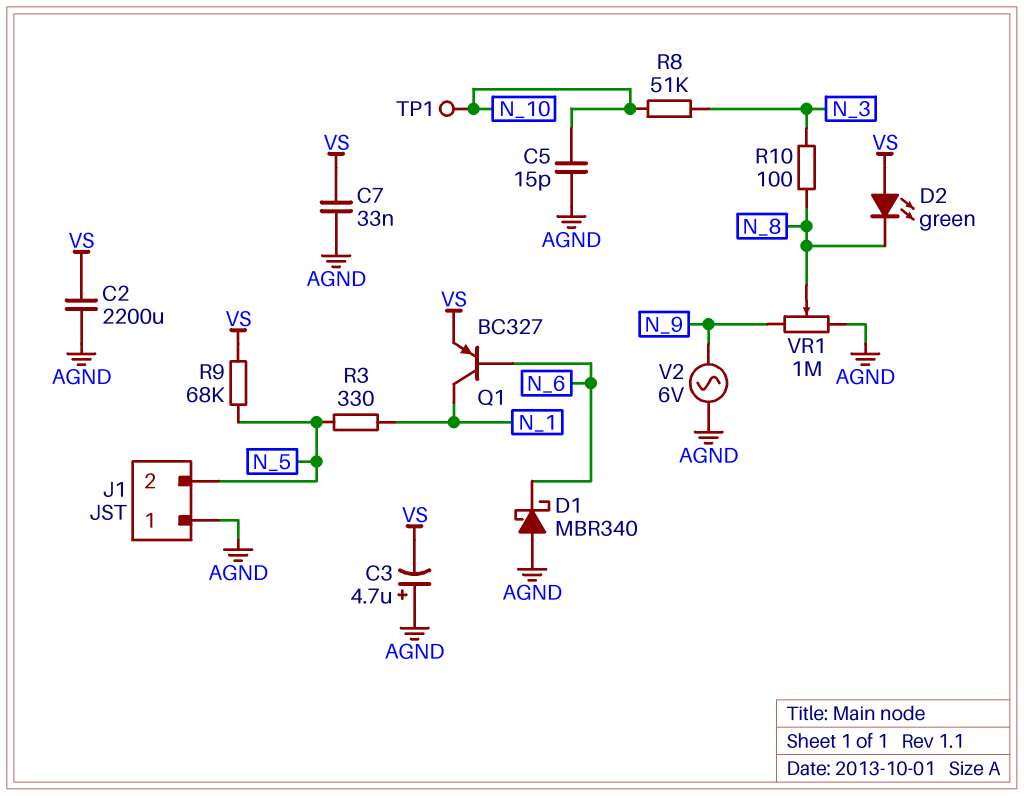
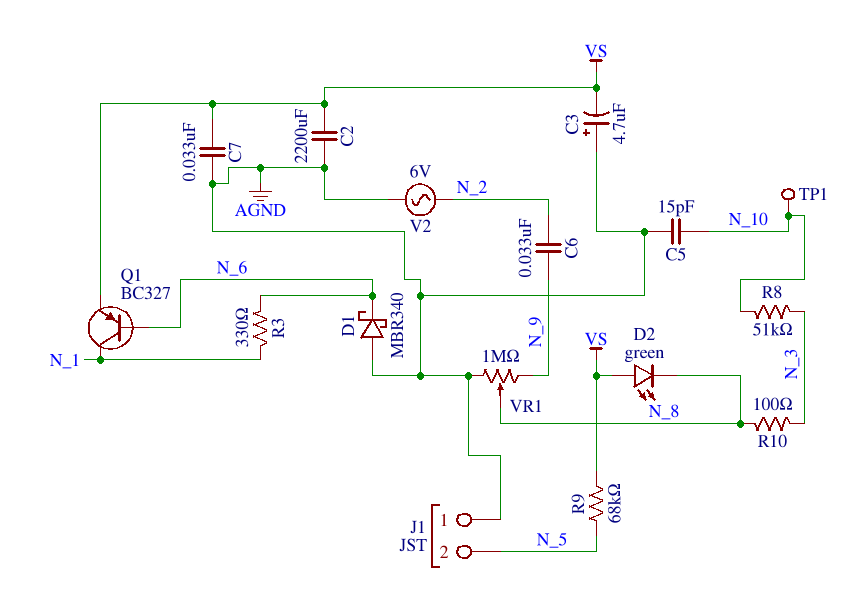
C6: none -> 33nF (N_2, N_9)
R3: 330 (N_1, N_5) -> 330 (N_1, N_6)
V2: AC 6V (AGND, N_9) -> AC 6V (AGND, N_2)

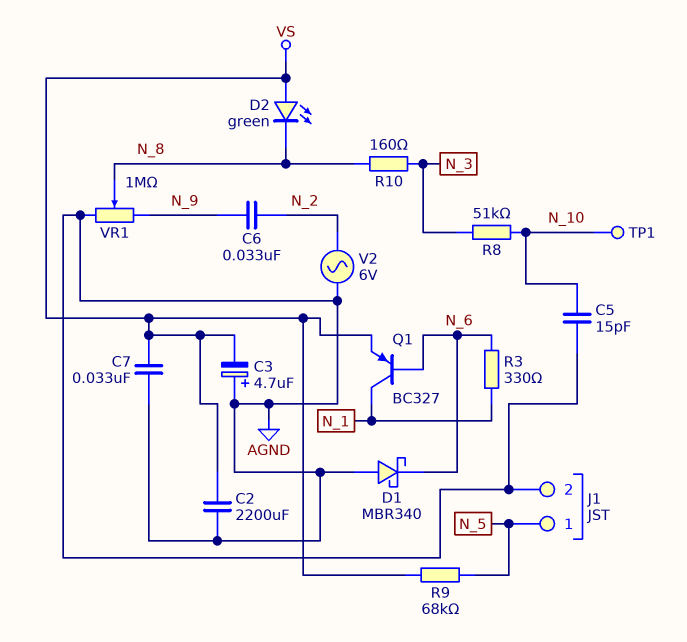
J1 pin 1: AGND -> N_5
J1 pin 2: N_5 -> AGND
R10: 100 (N_3, N_8) -> 160 (N_3, N_8)

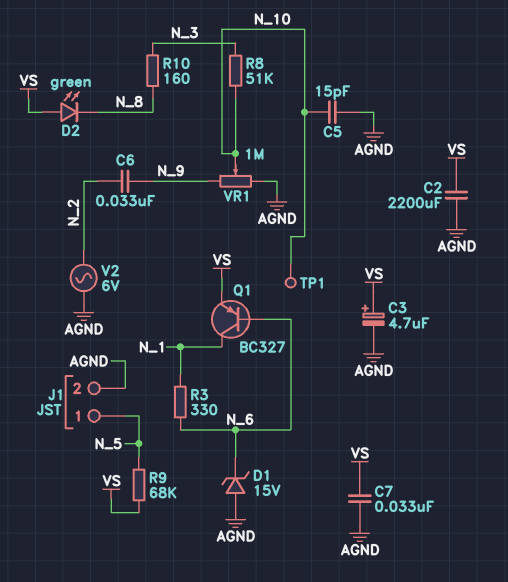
C3: 4.7uF (plus AGND, minus VS) -> 4.7uF (plus VS, minus AGND)
D1: schottky MBR340 (A AGND, K N_6) -> zener 15V (A AGND, K N_6)
VR1: 1M (AGND, N_9, wiper N_8) -> 1M (AGND, N_9, wiper N_10)

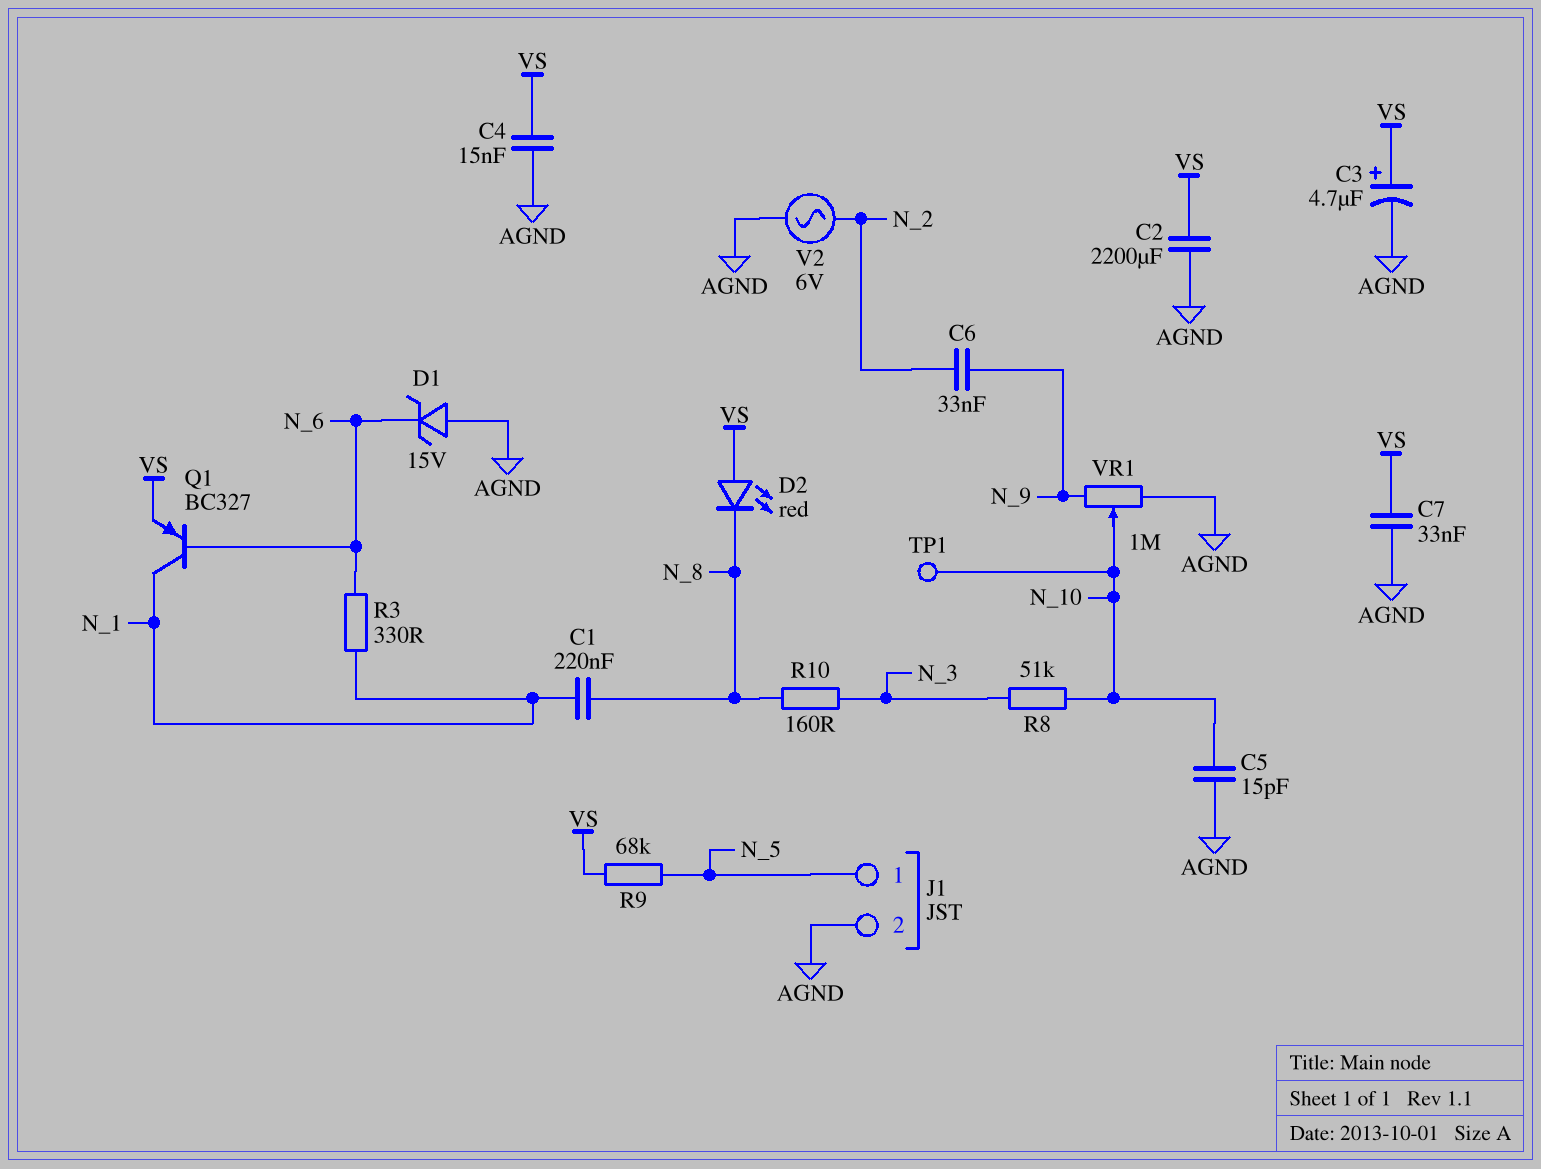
C1: none -> 220nF (N_1, N_8)
C4: none -> 15nF (AGND, VS)
D2: LED green (A VS, K N_8) -> LED red (A VS, K N_8)

